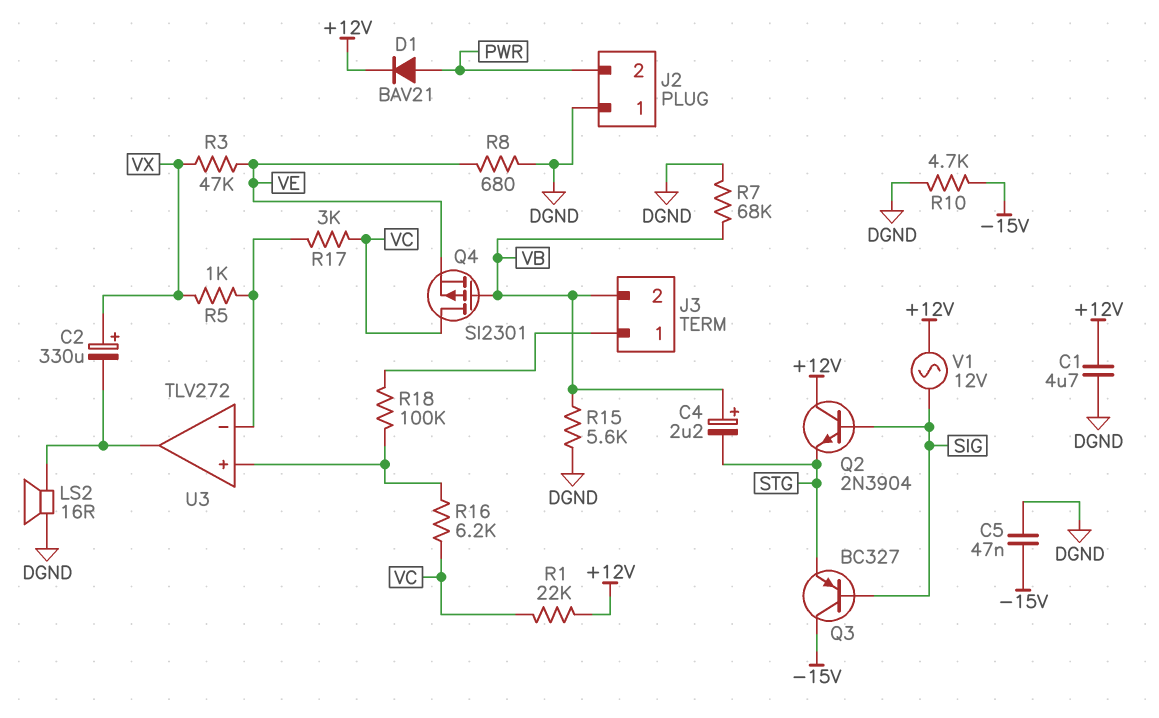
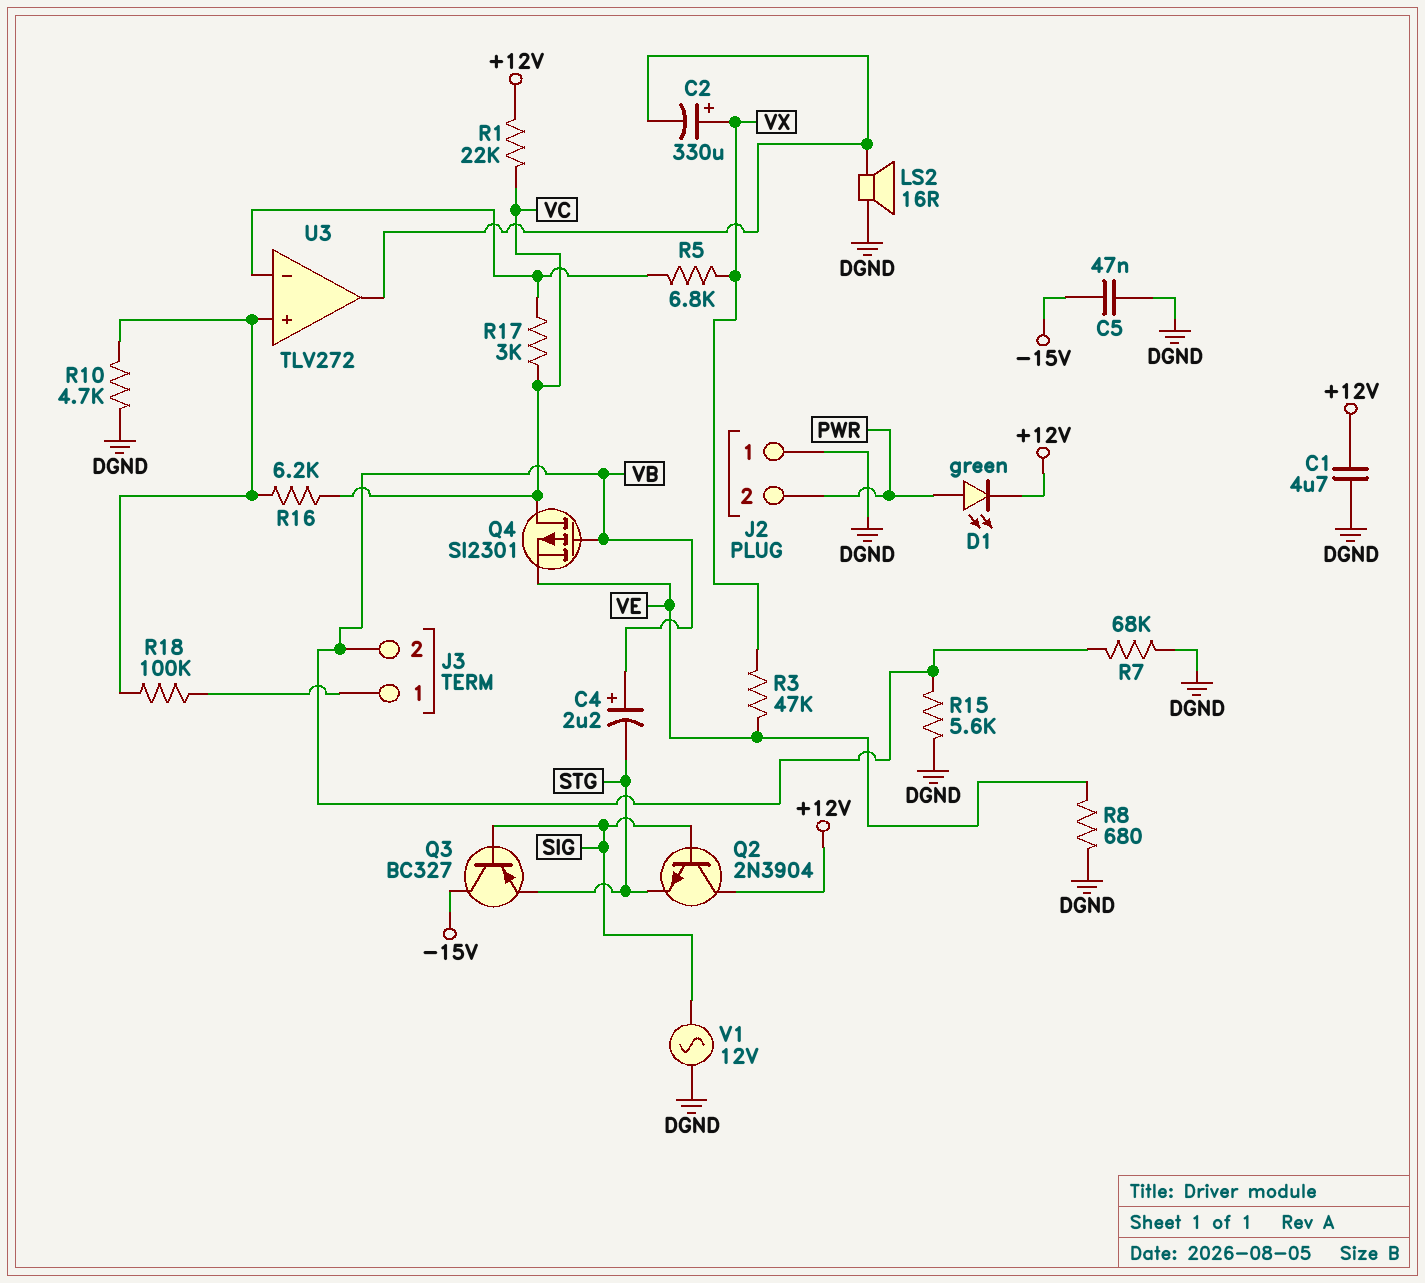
D1: diode BAV21 (A PWR, K +12V) -> LED green (A PWR, K +12V)
R5: 1k (U3/in-, VX) -> 6.8k (U3/in-, VX)
R10: 4.7k (-15V, DGND) -> 4.7k (DGND, U3/in+)
V1: AC 12V (+12V, SIG) -> AC 12V (DGND, SIG)

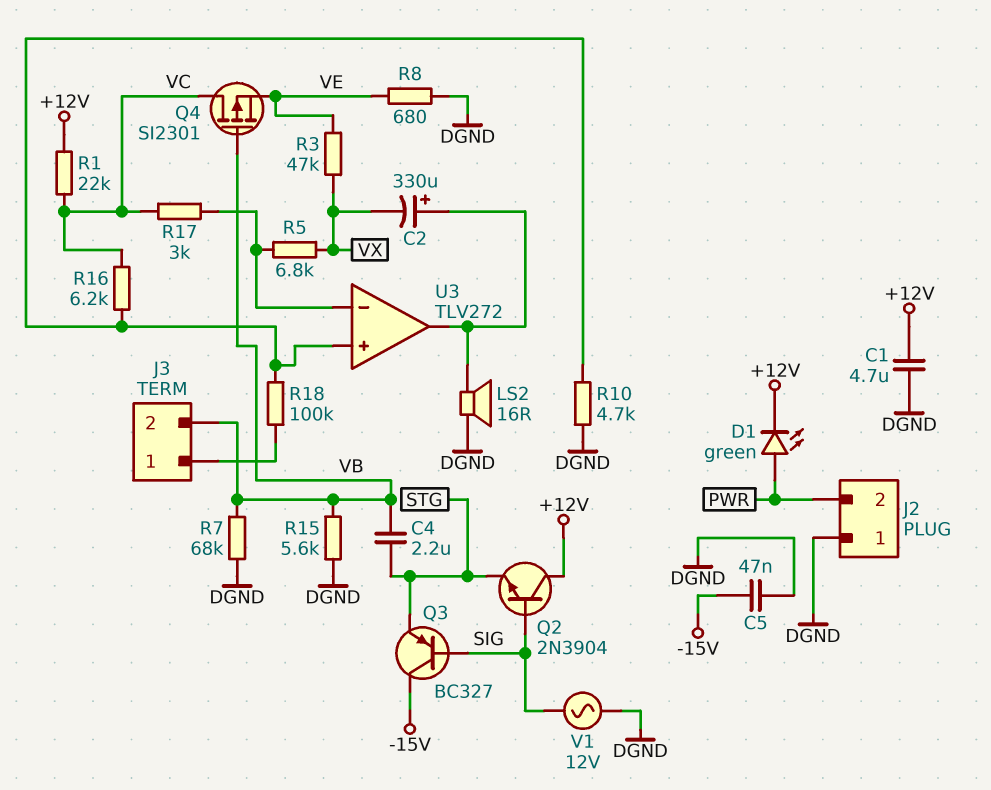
C2: 330uF (plus VX, minus U3/out) -> 330uF (plus U3/out, minus VX)
C4: 2.2uF (plus VB, minus STG) -> 2.2uF (STG, VB)

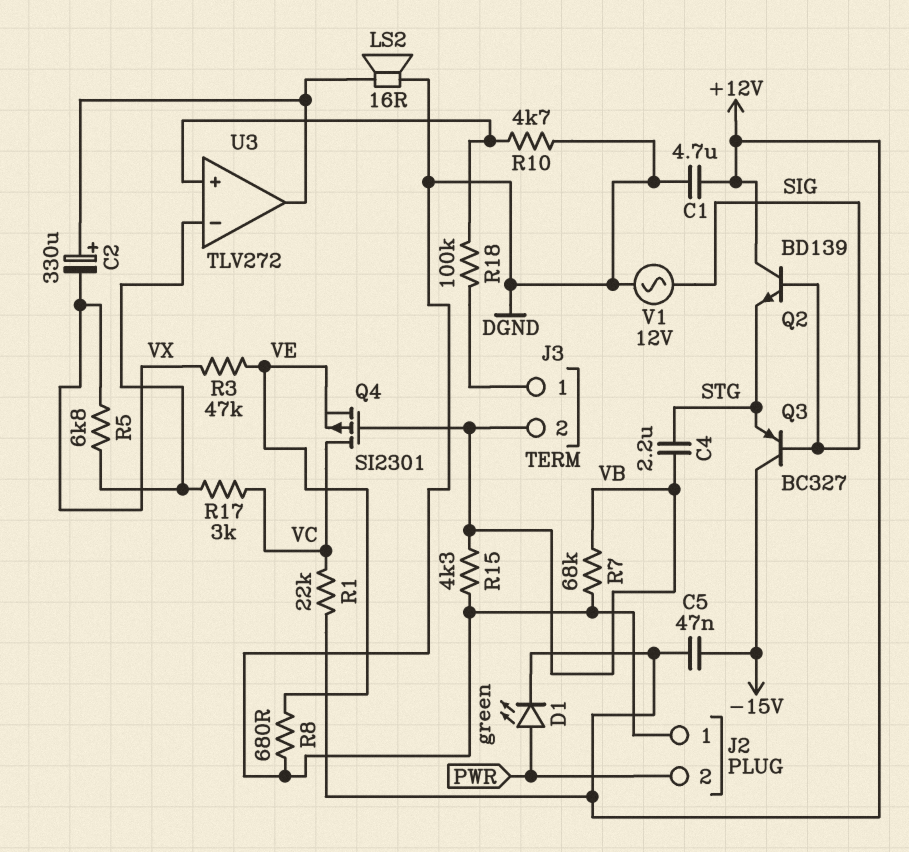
C5: 47nF (-15V, DGND) -> 47nF (+12V, -15V)
Q2: NPN 2N3904 (B SIG, C +12V, E STG) -> NPN BD139 (B SIG, C +12V, E STG)
R15: 5.6k (DGND, VB) -> 4.3k (DGND, VB)
R16: 6.2k (U3/in+, VC) -> none

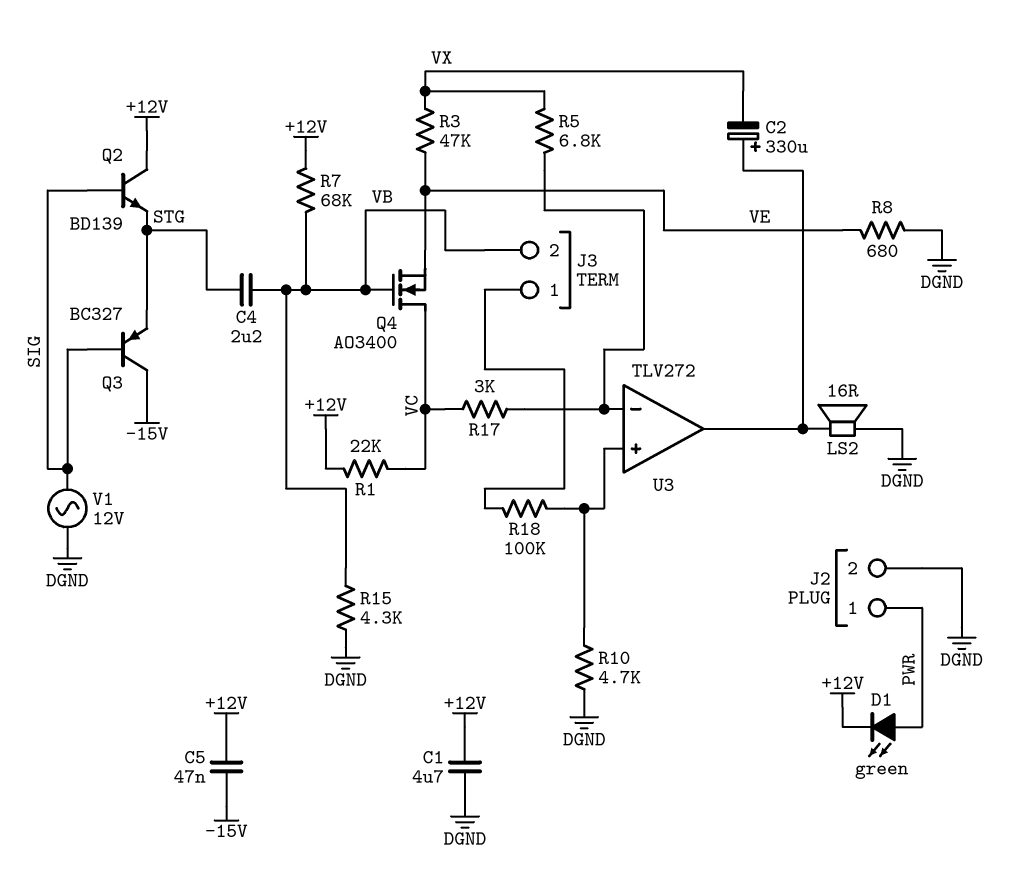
J2 pin 1: DGND -> PWR
J2 pin 2: PWR -> DGND
Q4: PMOS SI2301 (G VB, D VC, S VE) -> NMOS AO3400 (G VB, D VC, S VE)
R7: 68k (DGND, VB) -> 68k (+12V, VB)

